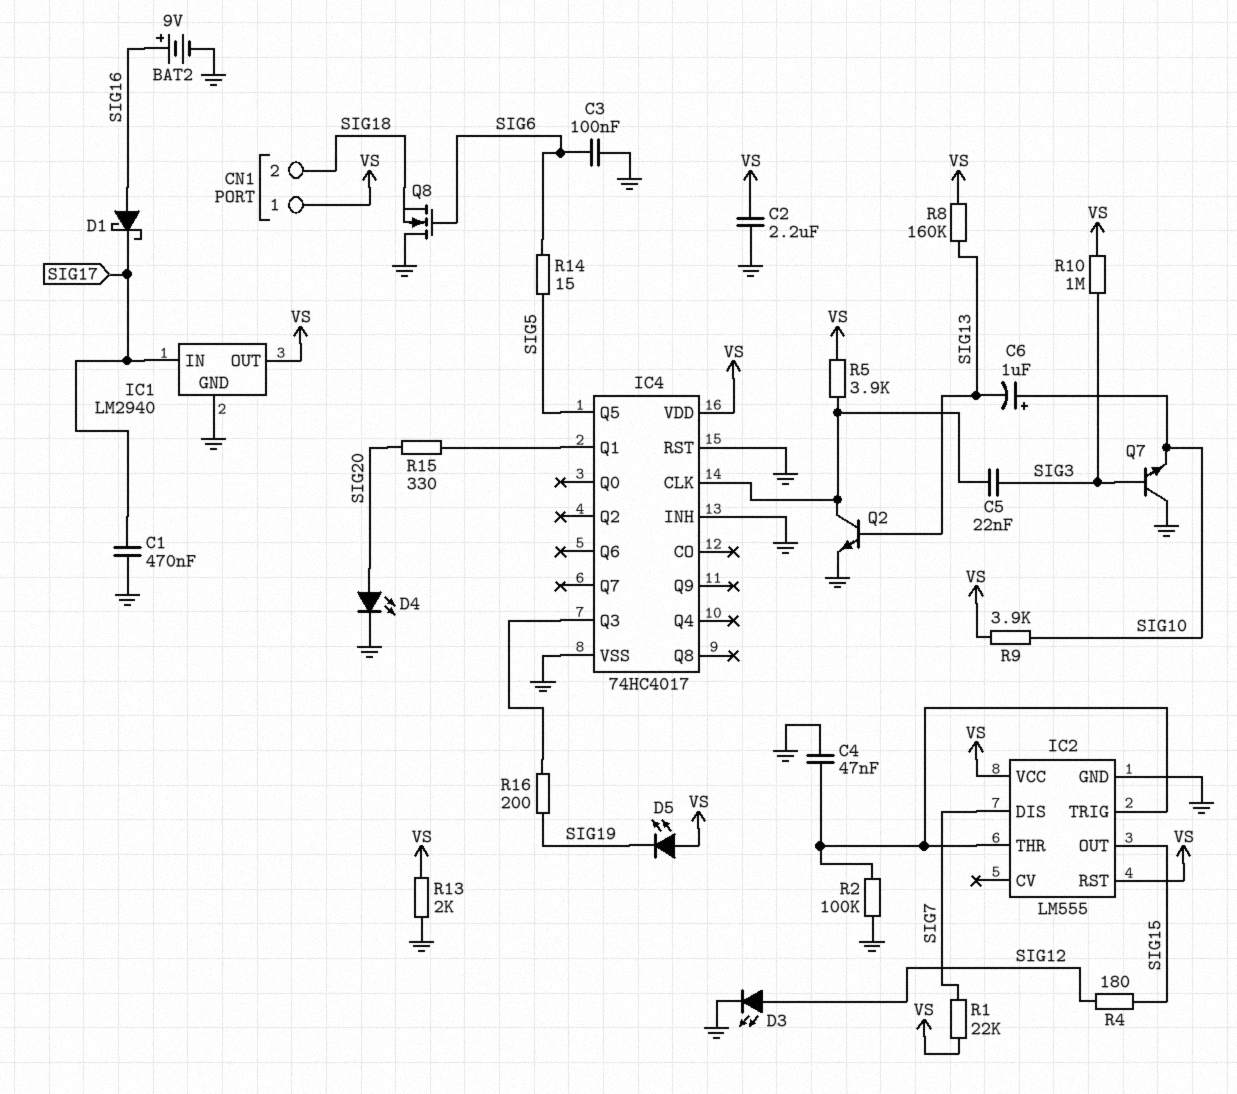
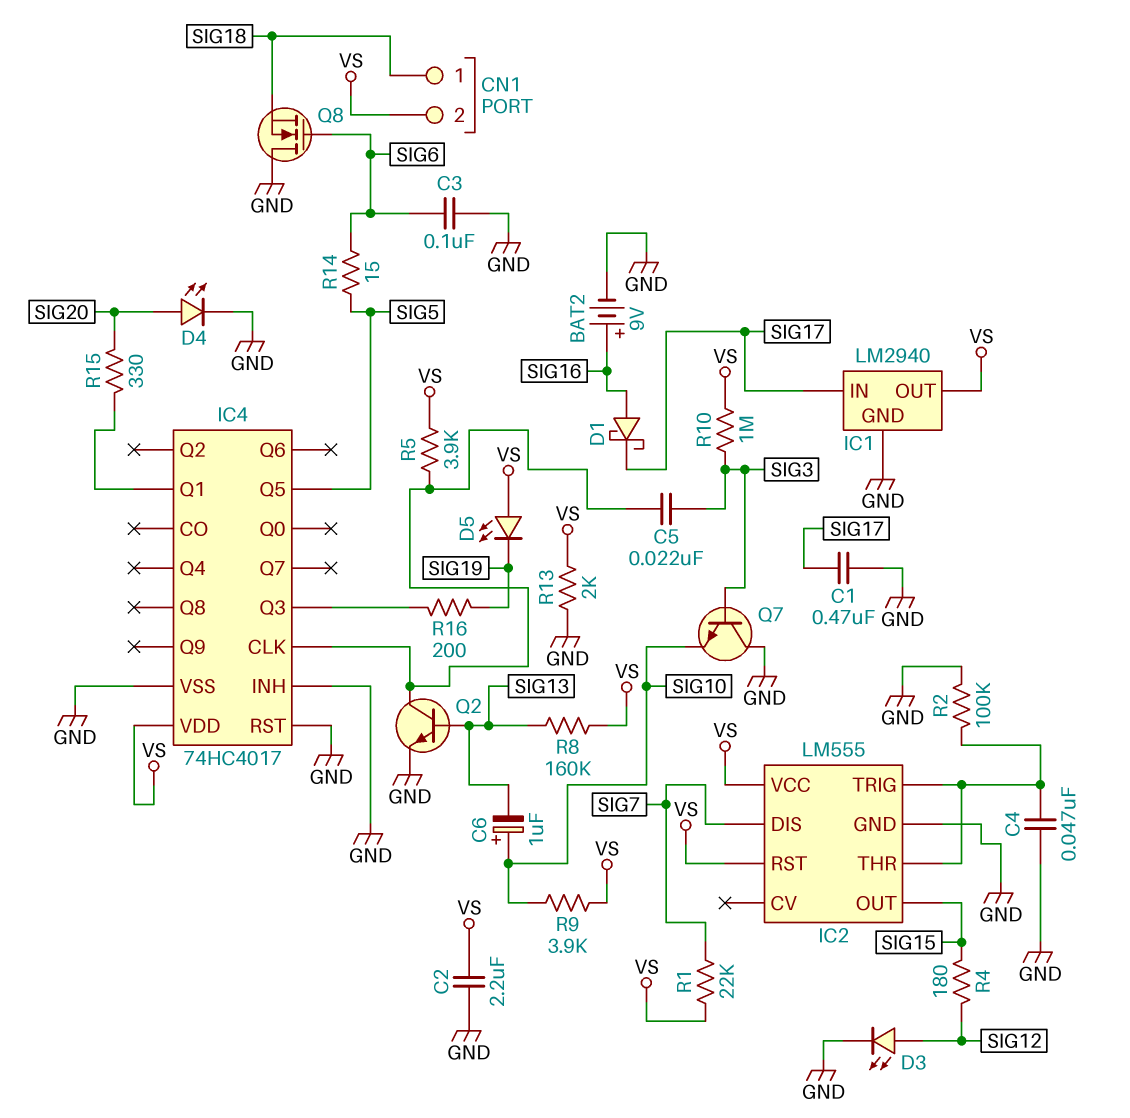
CN1 pin 1: VS -> SIG18
CN1 pin 2: SIG18 -> VS

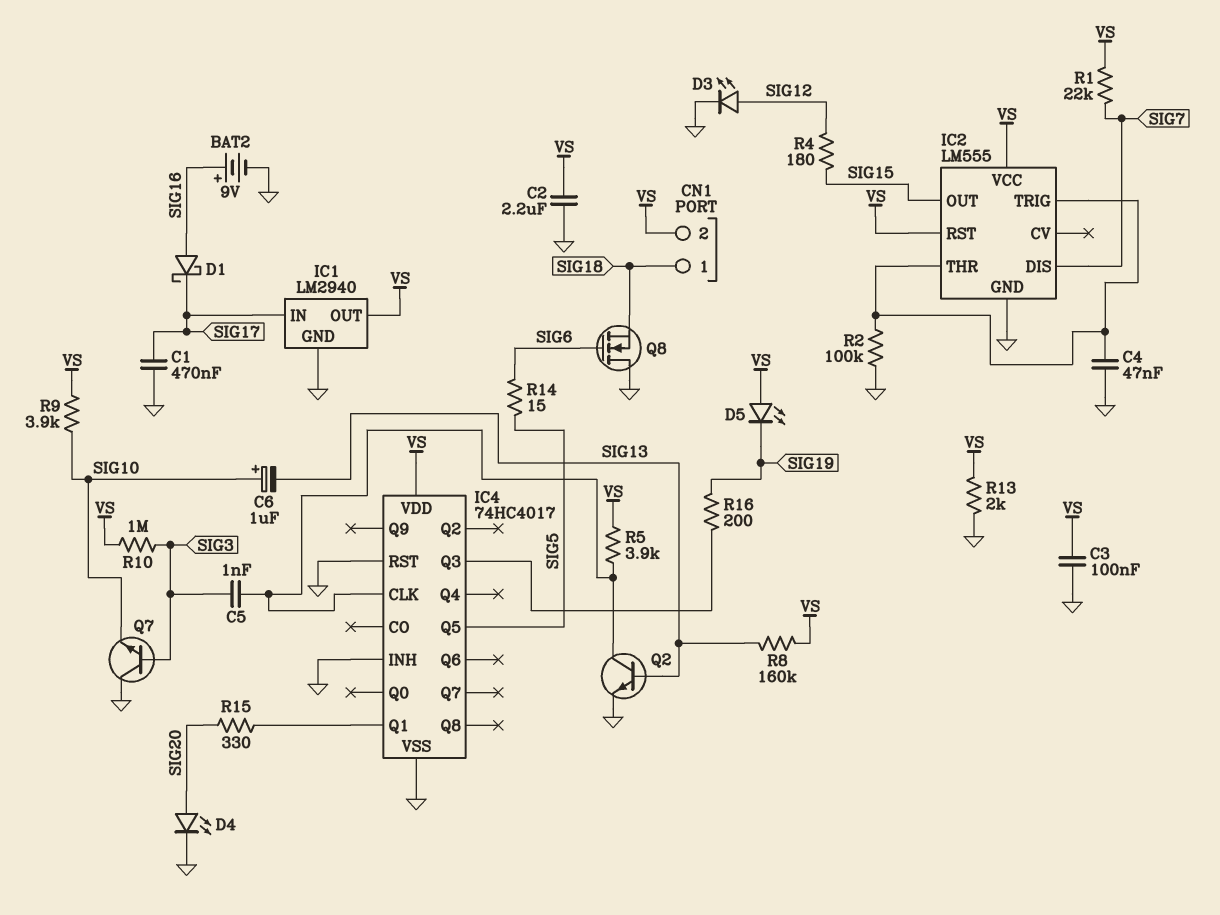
C3: 100nF (GND, SIG6) -> 100nF (GND, VS)
C5: 22nF (IC4/CLK, SIG3) -> 1nF (IC4/CLK, SIG3)

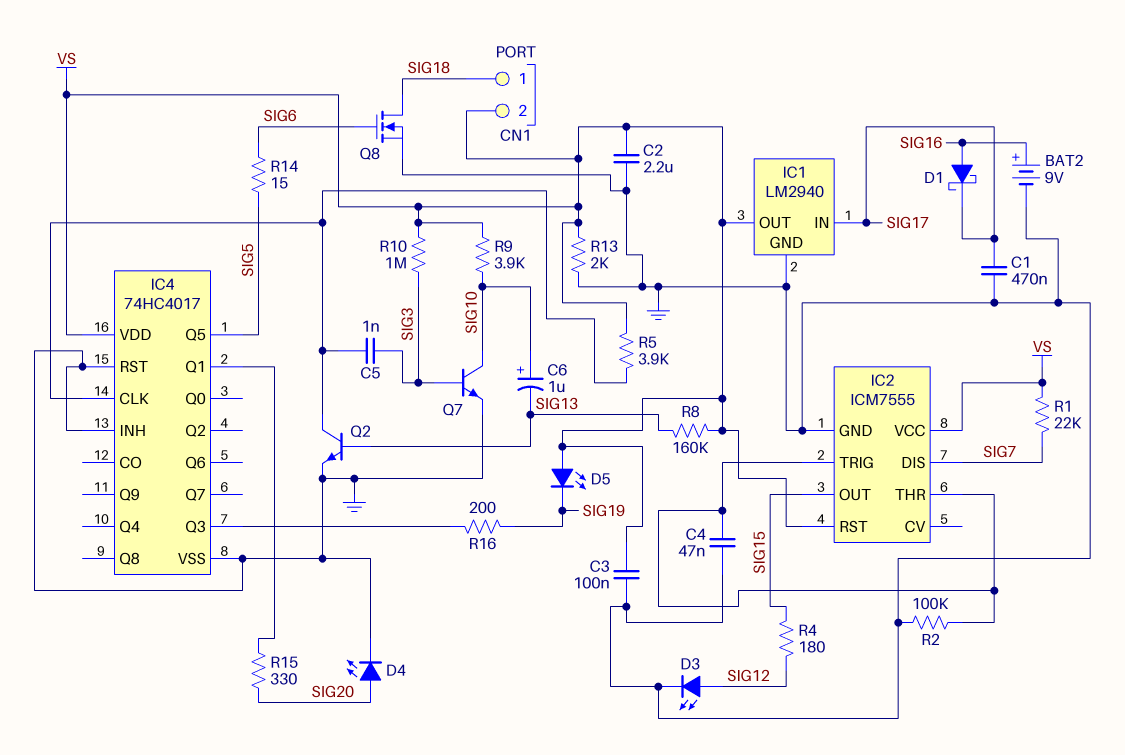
IC2: LM555 -> ICM7555
Q7: NPN (B SIG3, C GND, E SIG10) -> NPN (B SIG3, C SIG10, E GND)
Q8: NMOS (G SIG6, D GND, S SIG18) -> NMOS (G SIG6, D SIG18, S GND)

